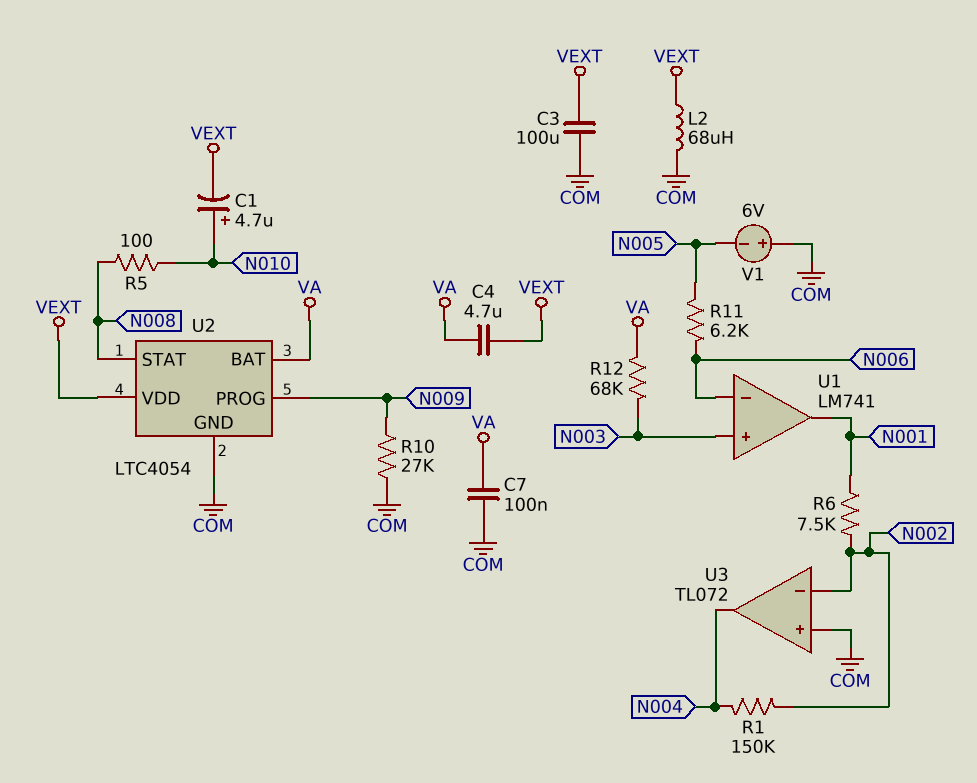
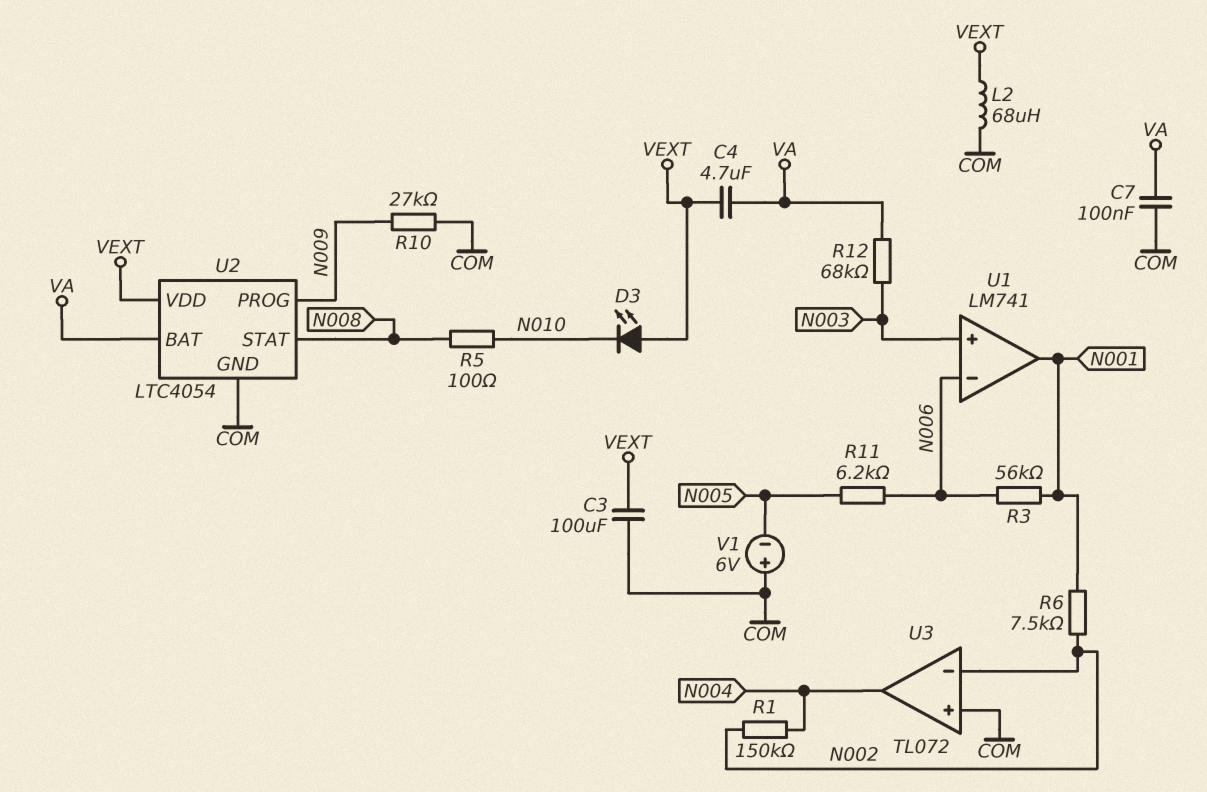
C1: 4.7uF (plus N010, minus VEXT) -> none
D3: none -> LED (A VEXT, K N010)
R3: none -> 56k (N001, N006)

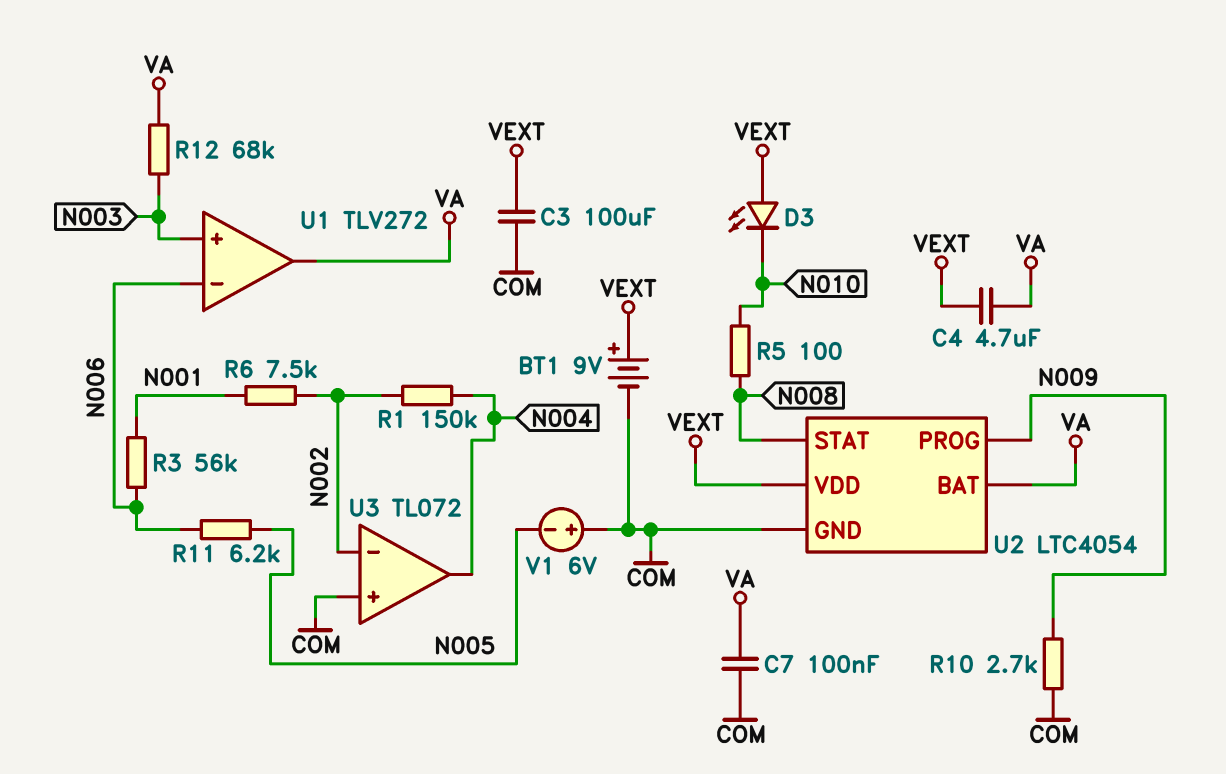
BT1: none -> 9V (plus VEXT, minus COM)
L2: 68uH (COM, VEXT) -> none
R10: 27k (COM, N009) -> 2.7k (COM, N009)
U1: LM741 -> TLV272
U1 pin out: N001 -> VA

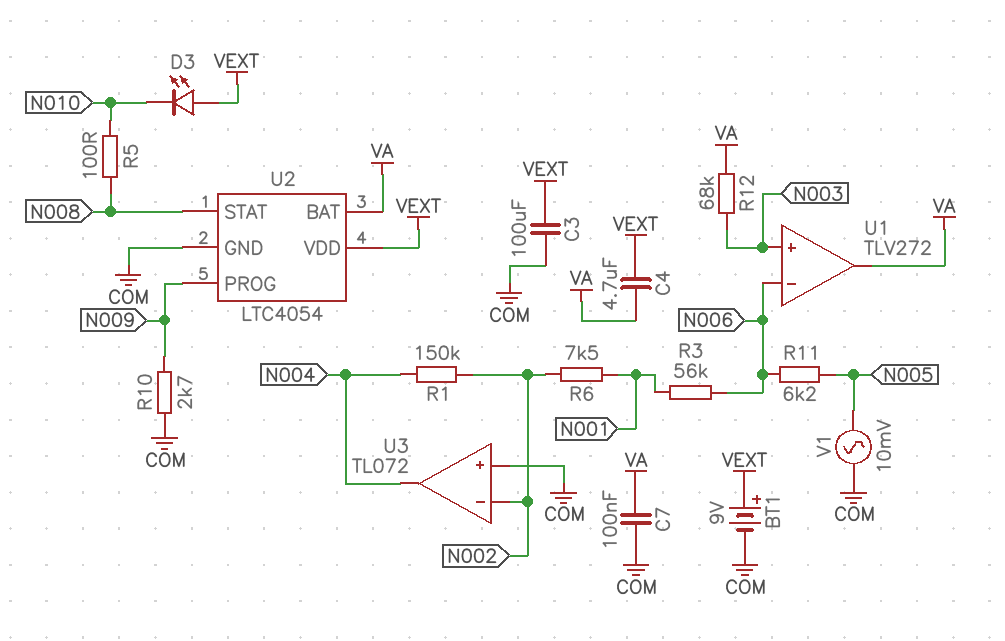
V1: 6V (plus COM, minus N005) -> AC 10mV (COM, N005)

